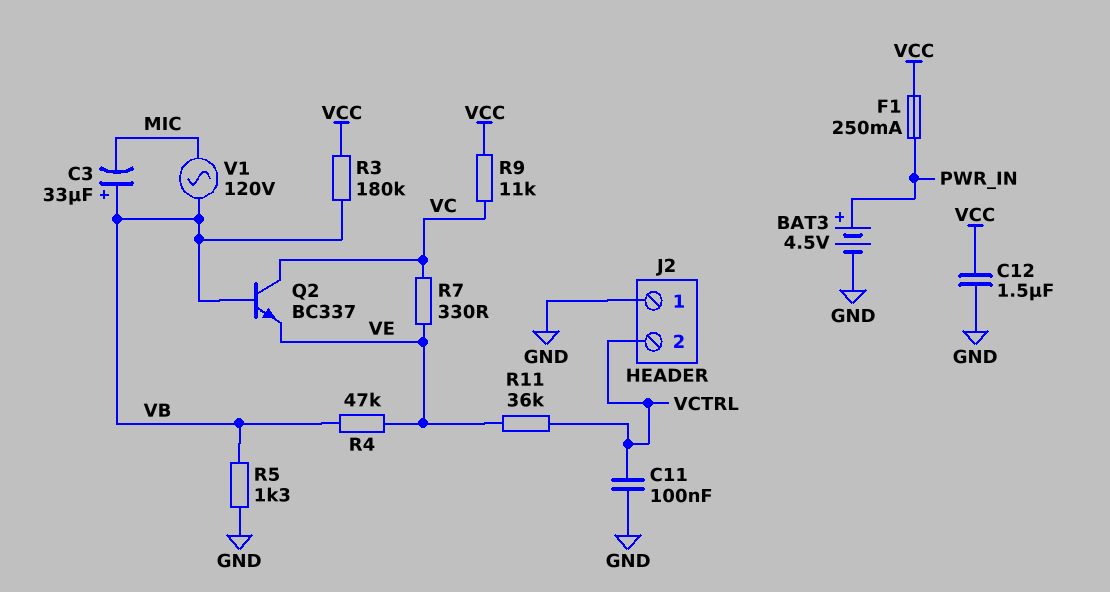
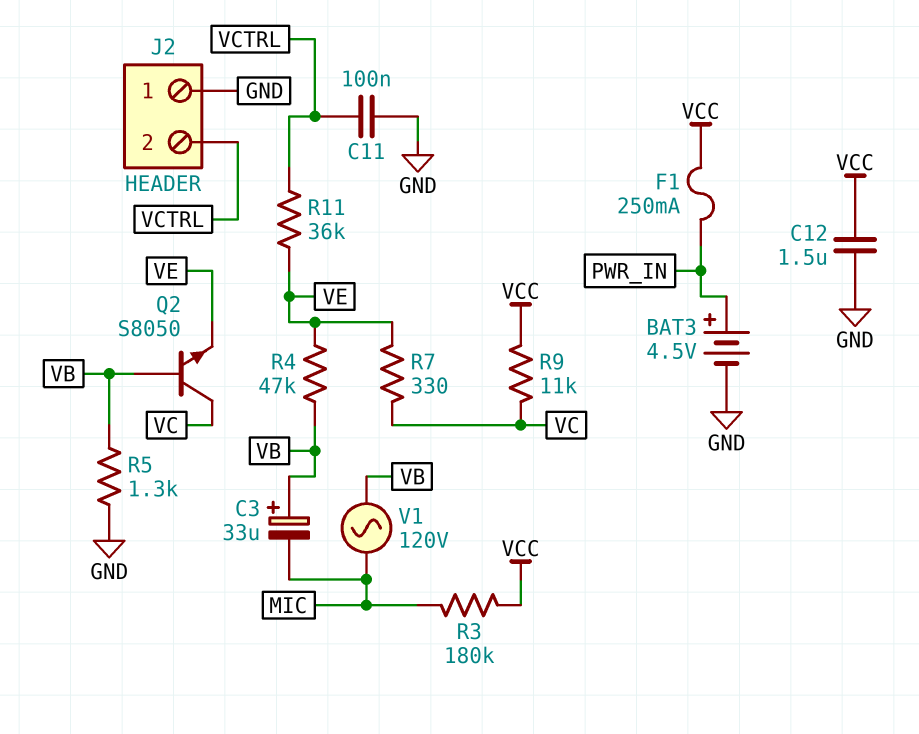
Q2: NPN BC337 (B VB, C VC, E VE) -> NPN S8050 (B VB, C VC, E VE)
R3: 180k (VB, VCC) -> 180k (MIC, VCC)

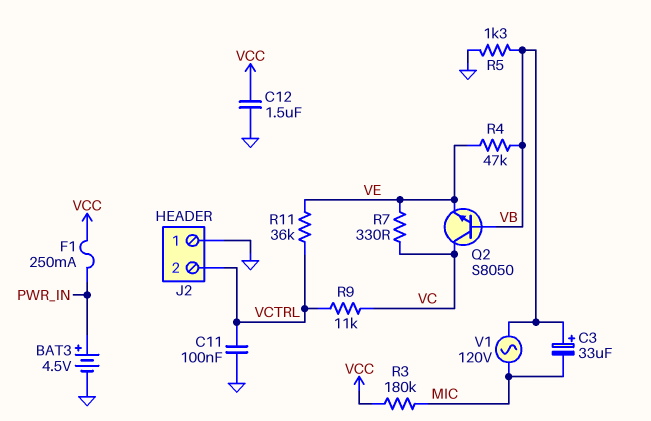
R9: 11k (VC, VCC) -> 11k (VC, VCTRL)

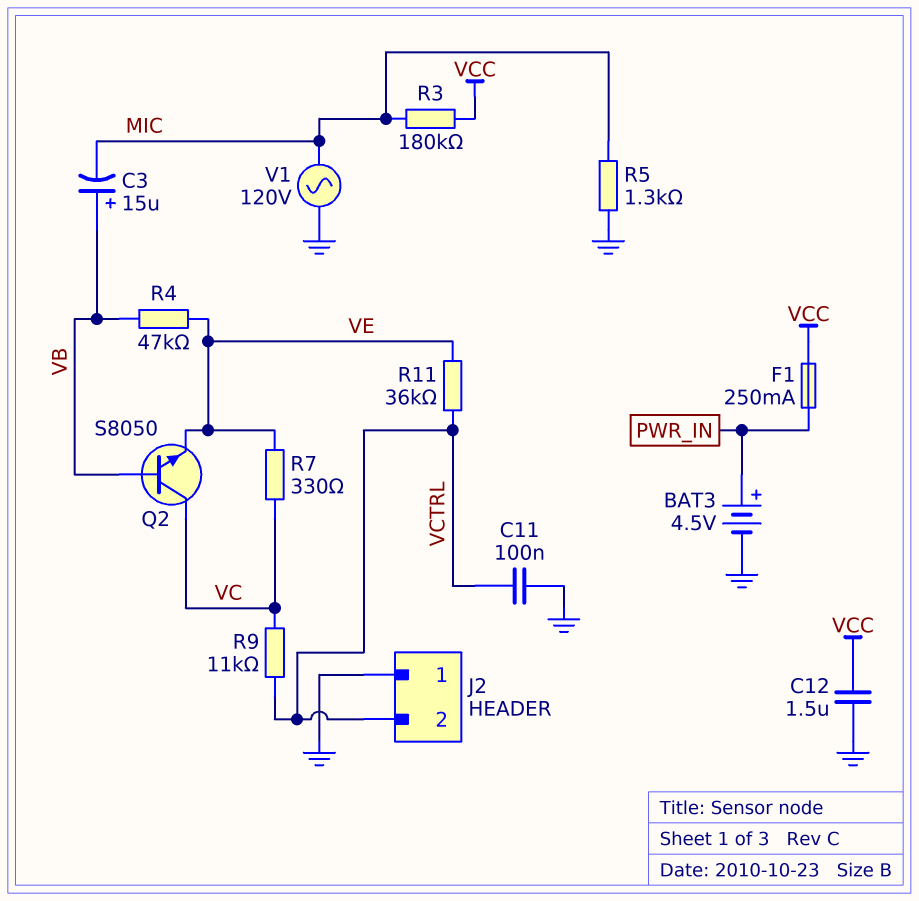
C3: 33uF (plus VB, minus MIC) -> 15uF (plus VB, minus MIC)
R5: 1.3k (GND, VB) -> 1.3k (GND, MIC)
V1: AC 120V (MIC, VB) -> AC 120V (GND, MIC)

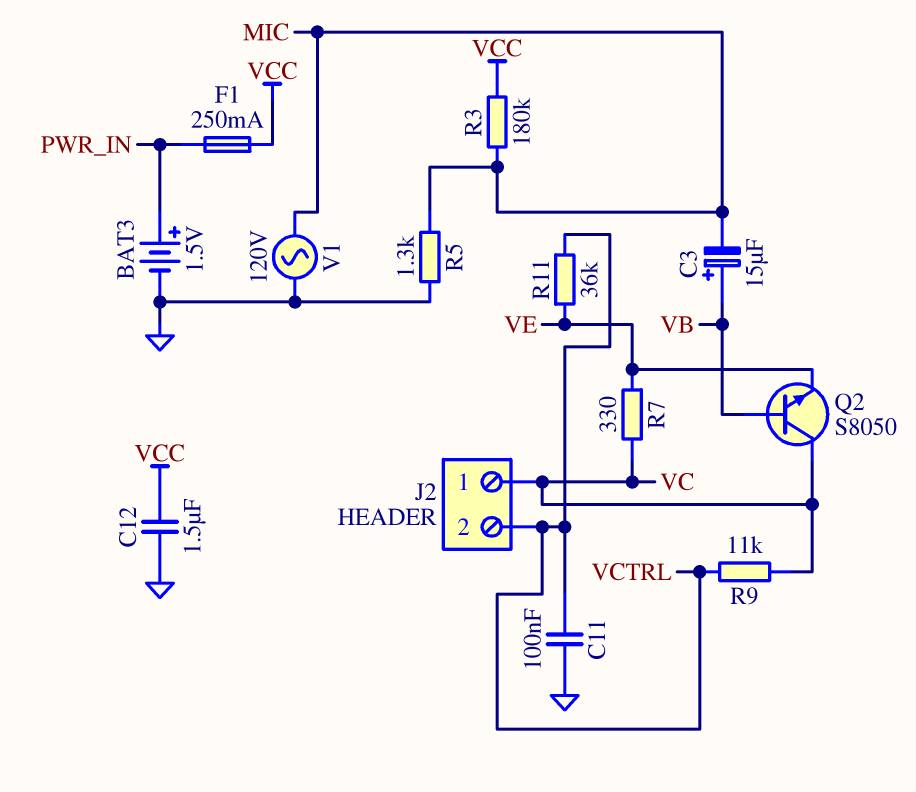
BAT3: 4.5V (plus PWR_IN, minus GND) -> 1.5V (plus PWR_IN, minus GND)
J2 pin 1: GND -> VC
R4: 47k (VB, VE) -> none

